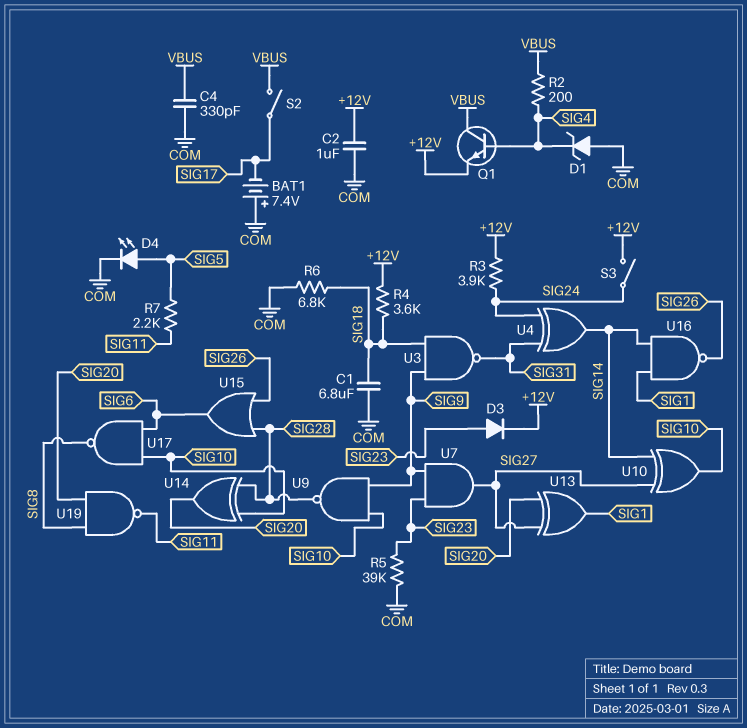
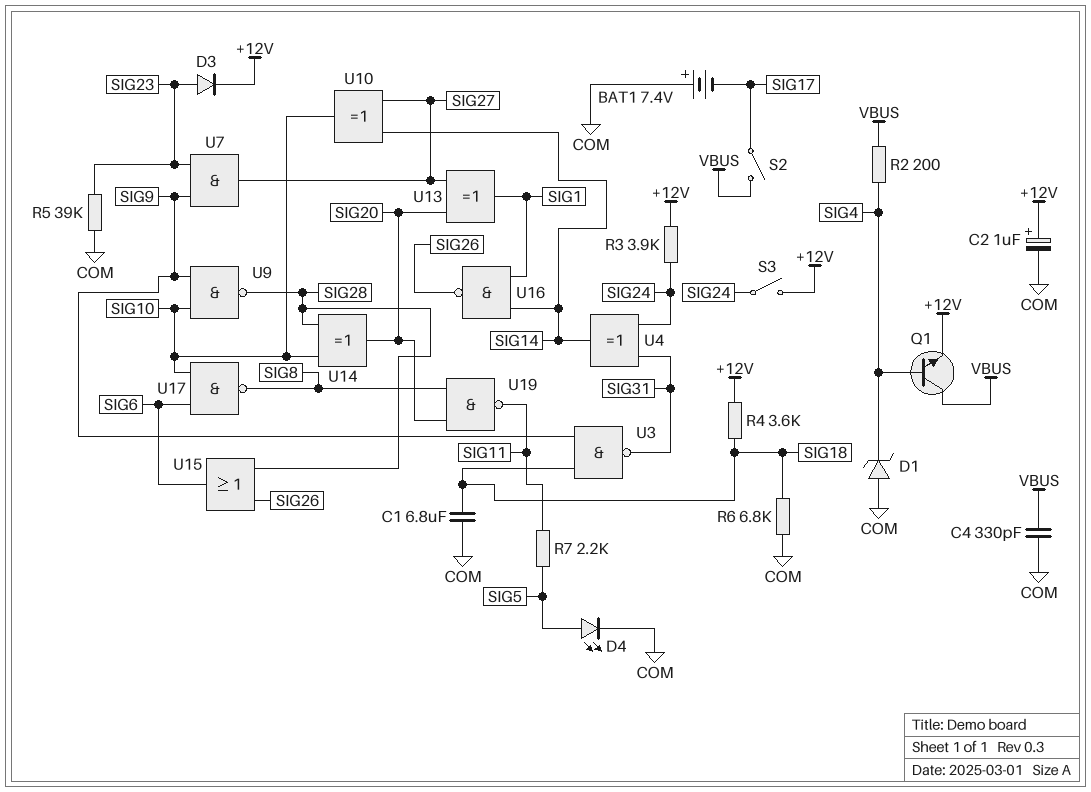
C2: 1uF (+12V, COM) -> 1uF (plus +12V, minus COM)

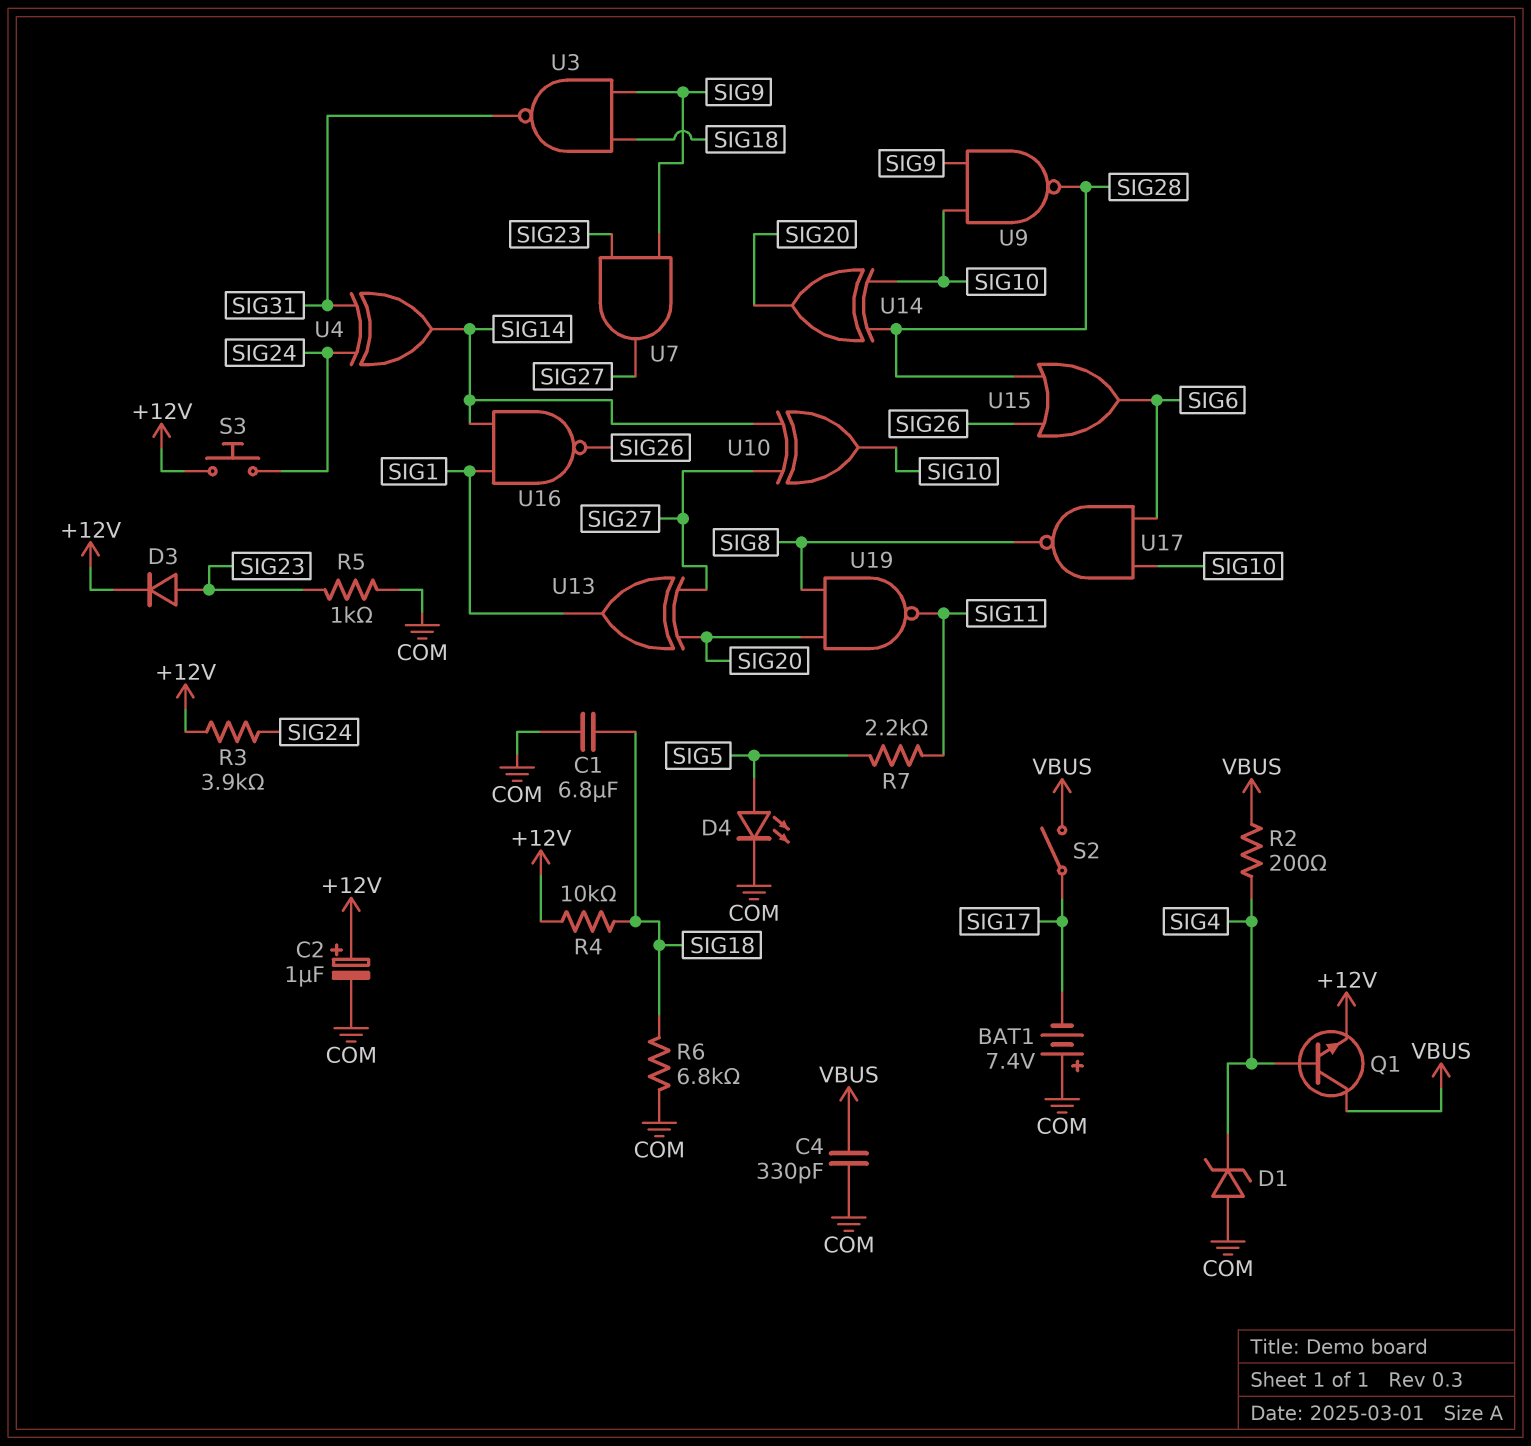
R4: 3.6k (+12V, SIG18) -> 10k (+12V, SIG18)
R5: 39k (COM, SIG23) -> 1k (COM, SIG23)
S3: switch (+12V, SIG24) -> button (+12V, SIG24)

